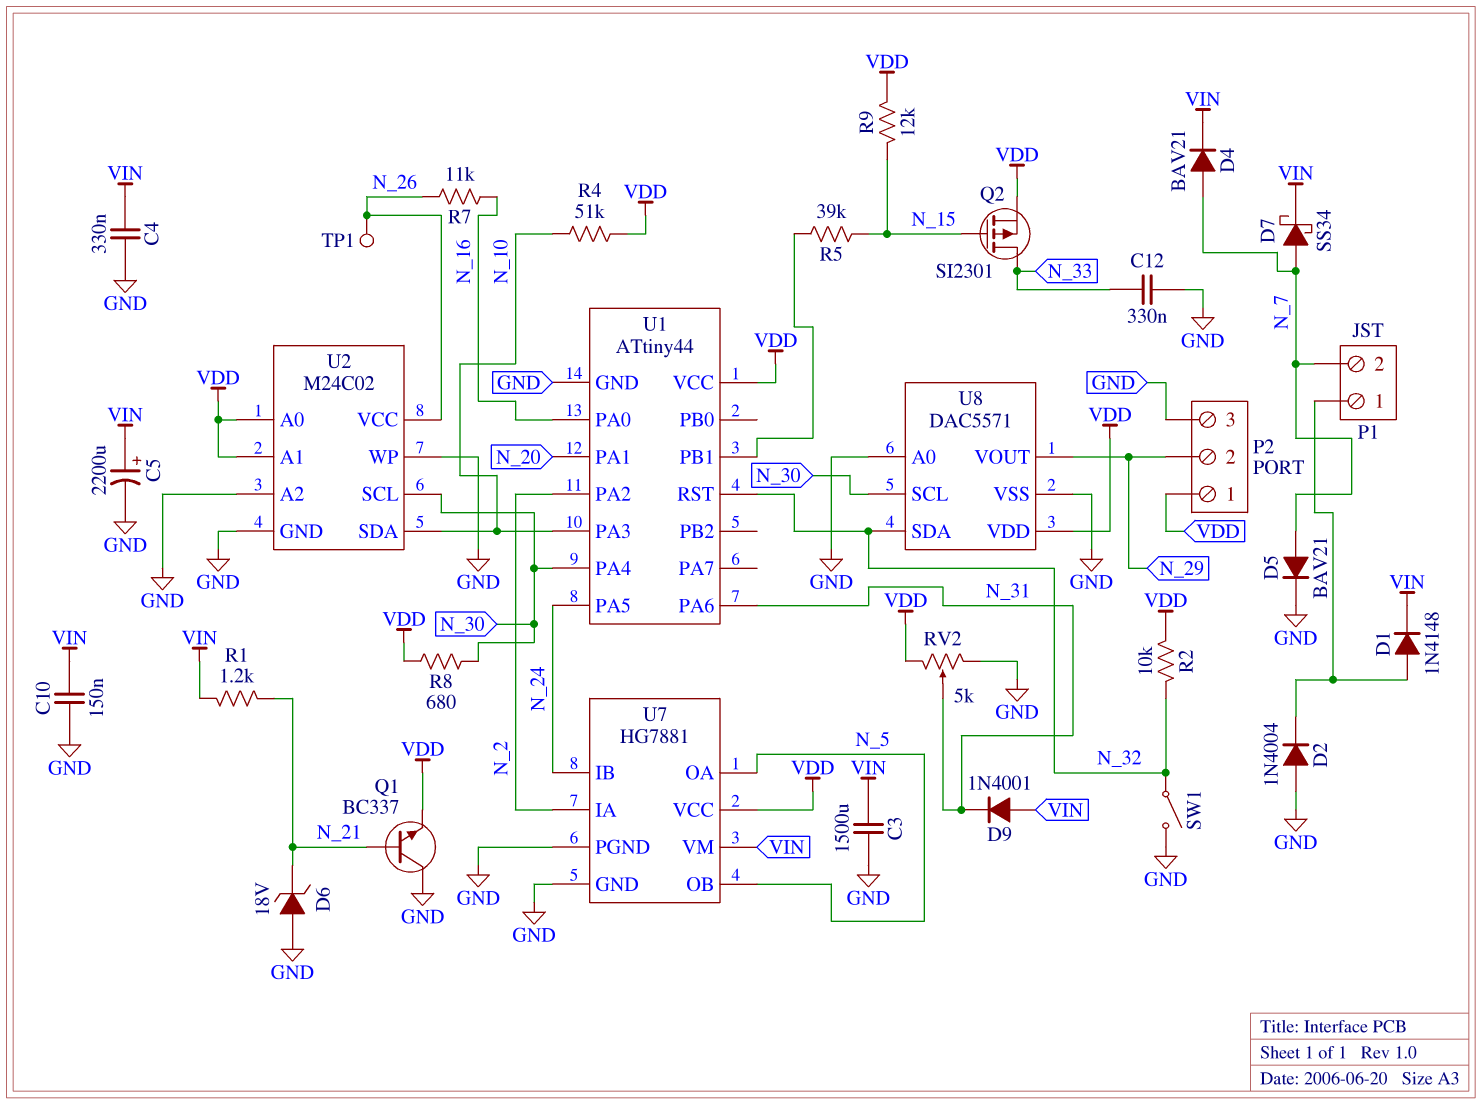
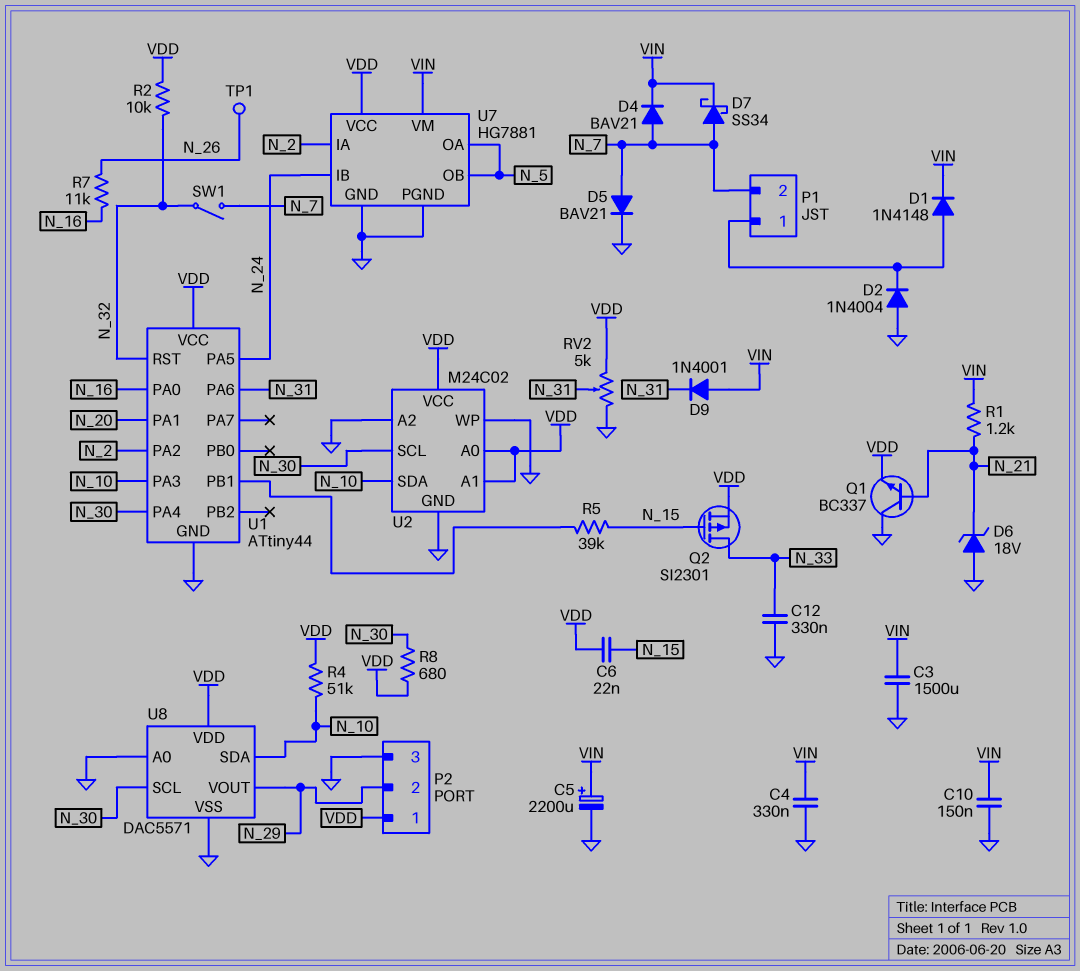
C6: none -> 22nF (N_15, VDD)
R9: 12k (N_15, VDD) -> none
SW1: switch (GND, N_32) -> switch (N_7, N_32)
U2 pin VCC: N_26 -> VDD
U8 pin SDA: N_32 -> N_10

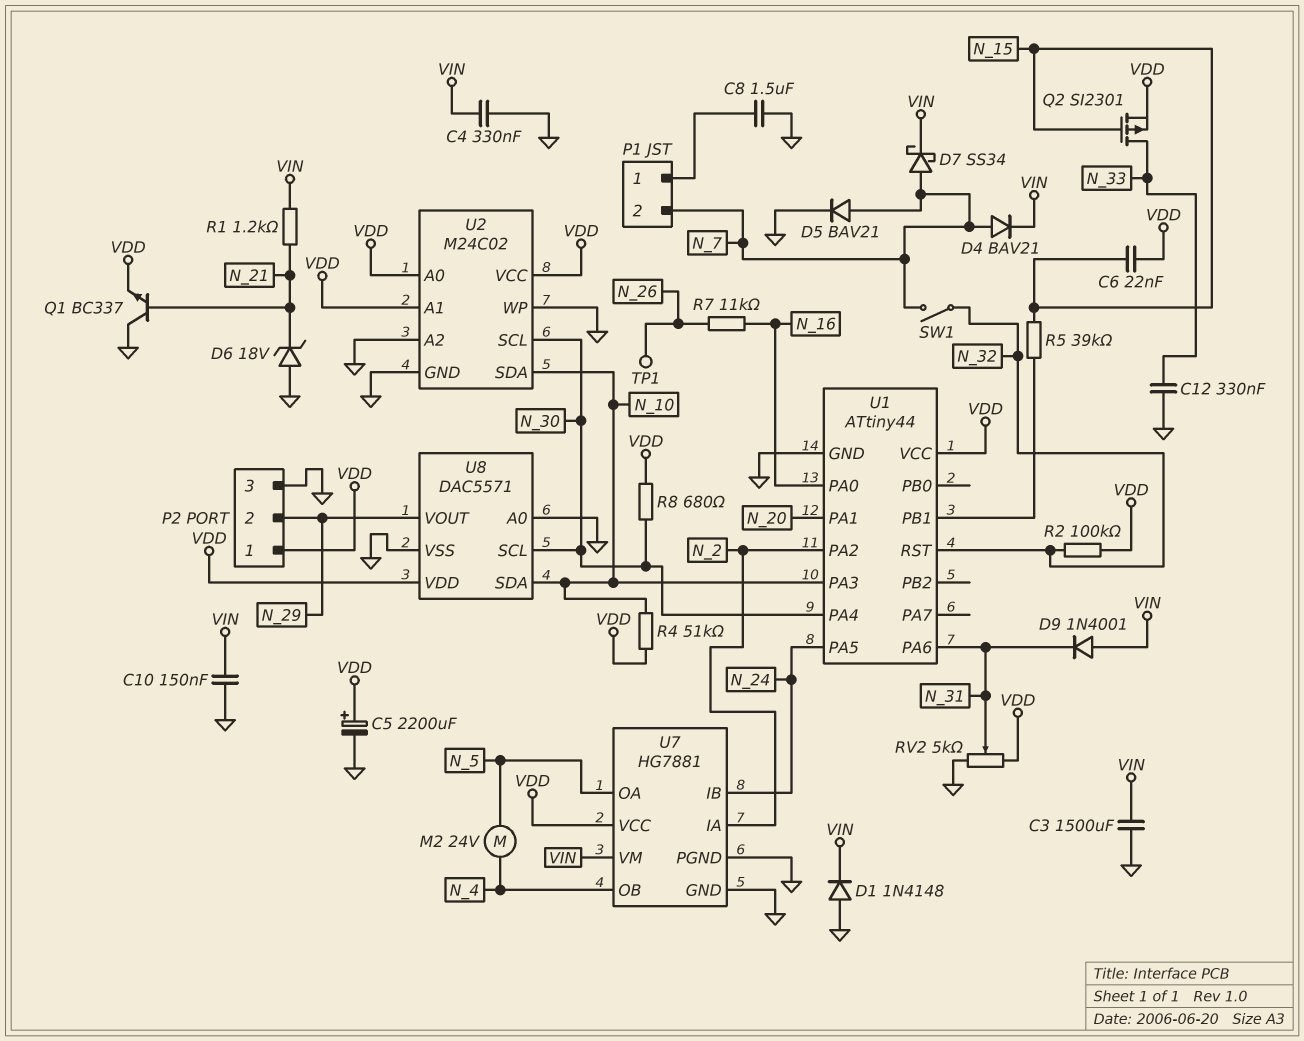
C5: 2200uF (plus VIN, minus GND) -> 2200uF (plus VDD, minus GND)
C8: none -> 1.5uF (GND, P1/1)
D1: diode 1N4148 (A P1/1, K VIN) -> diode 1N4148 (A GND, K VIN)
D2: diode 1N4004 (A GND, K P1/1) -> none
M2: none -> motor 24V (N_4, N_5)
R2: 10k (N_32, VDD) -> 100k (N_32, VDD)
U7 pin OB: N_5 -> N_4

